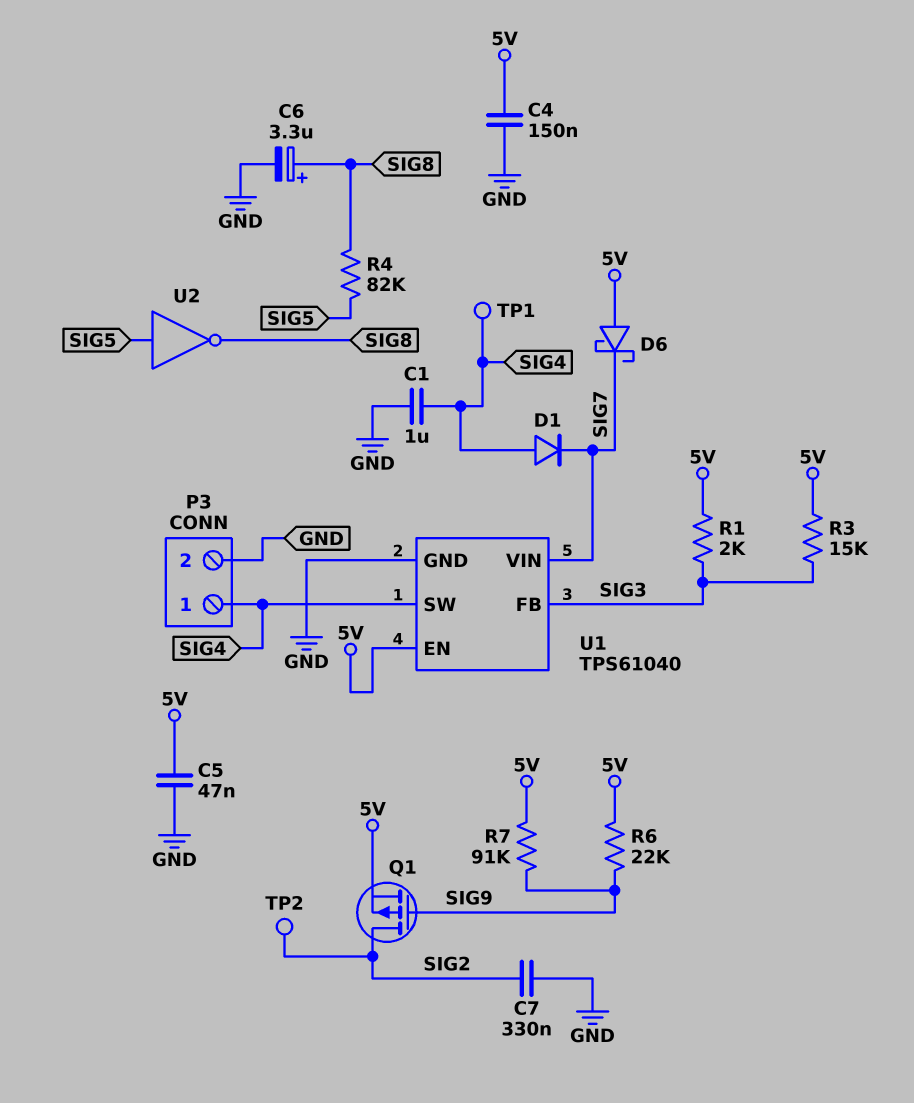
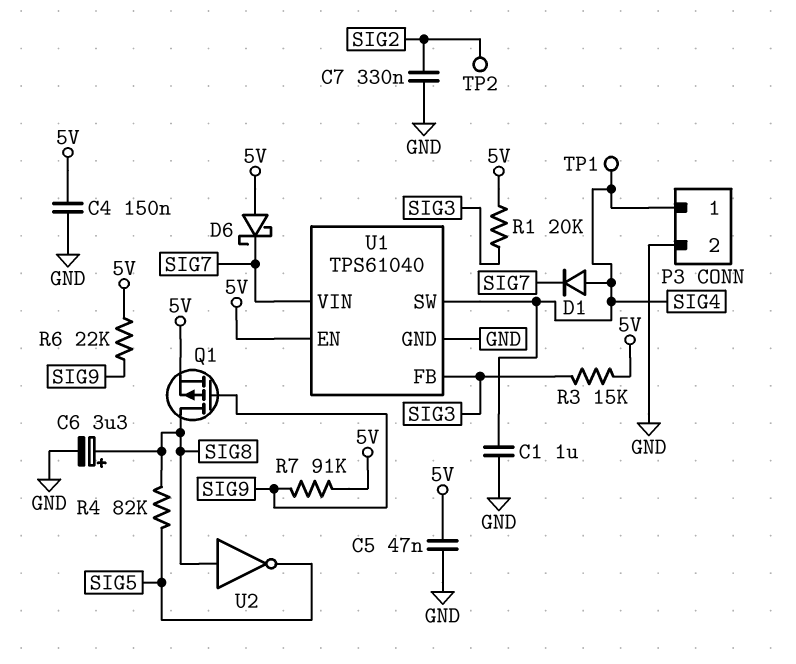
Q1: PMOS (G SIG9, D SIG2, S 5V) -> PMOS (G SIG9, D SIG8, S 5V)
R1: 2k (5V, SIG3) -> 20k (5V, SIG3)
U2: NOT (in SIG5, out SIG8) -> NOT (in SIG8, out SIG5)

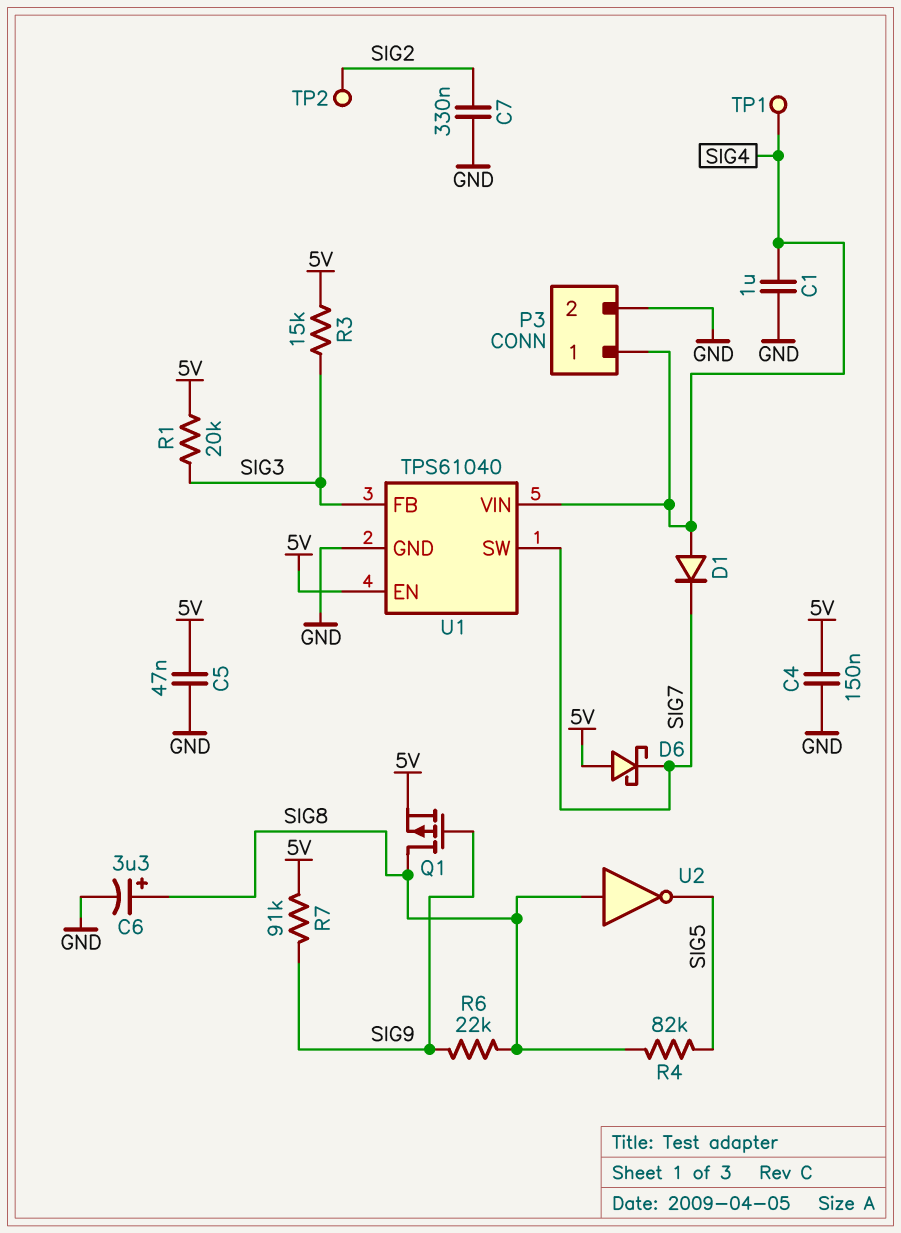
R6: 22k (5V, SIG9) -> 22k (SIG8, SIG9)
U1 pin SW: SIG4 -> SIG7
U1 pin VIN: SIG7 -> SIG4

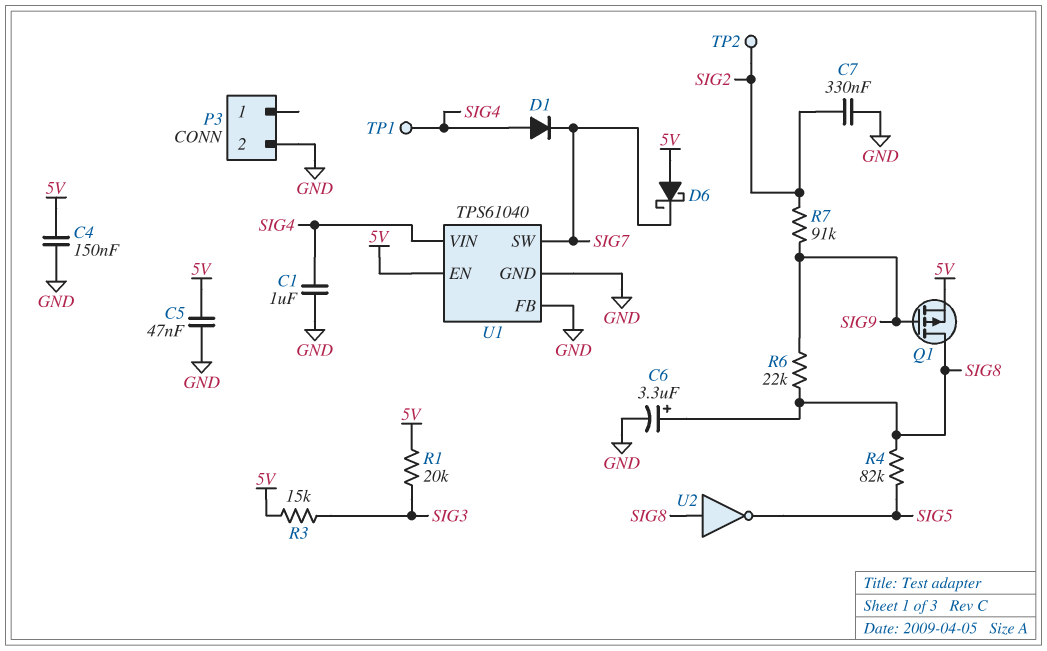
P3 pin 1: SIG4 -> none
R7: 91k (5V, SIG9) -> 91k (SIG2, SIG9)
U1 pin FB: SIG3 -> GND

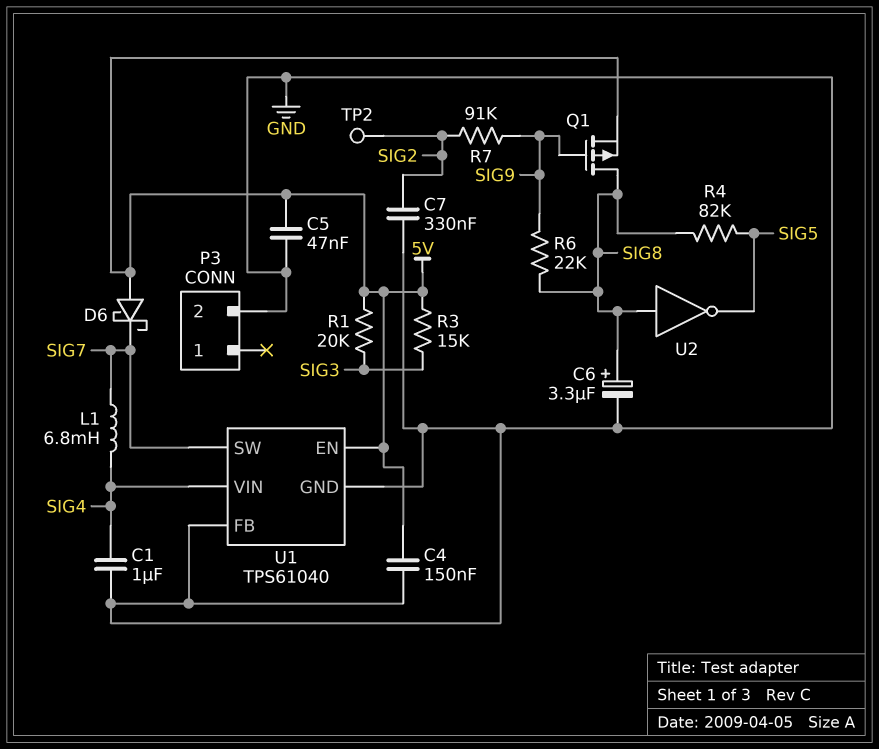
D1: diode (A SIG4, K SIG7) -> none
L1: none -> 6.8mH (SIG4, SIG7)
TP1: test point (SIG4) -> none

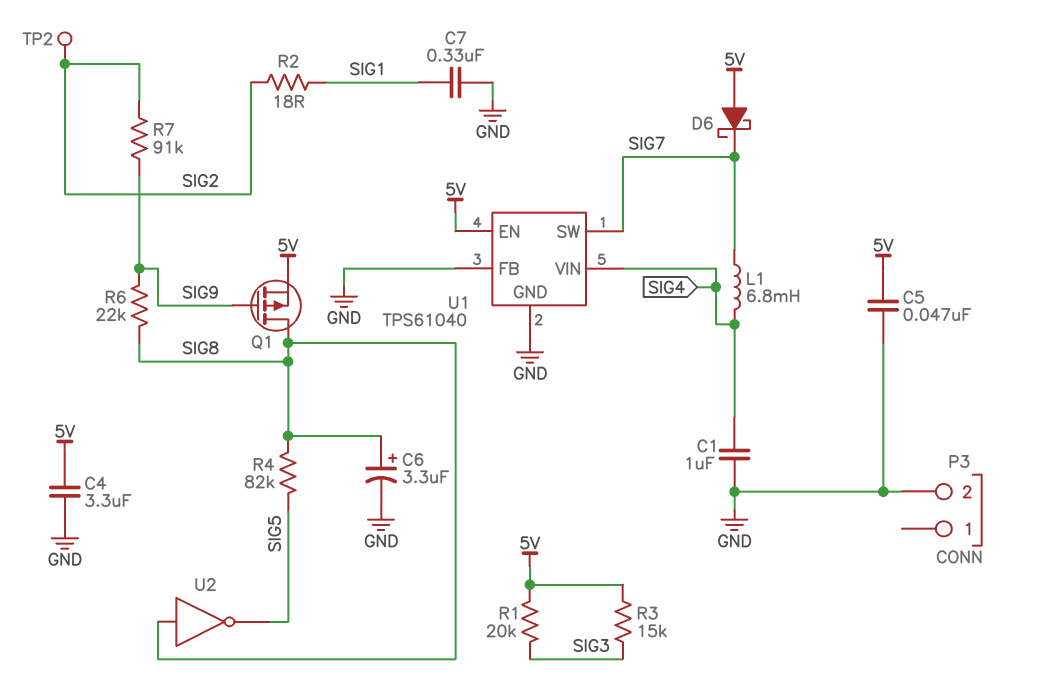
C4: 150nF (5V, GND) -> 3.3uF (5V, GND)
C7: 330nF (GND, SIG2) -> 330nF (GND, SIG1)
R2: none -> 18 (SIG1, SIG2)

